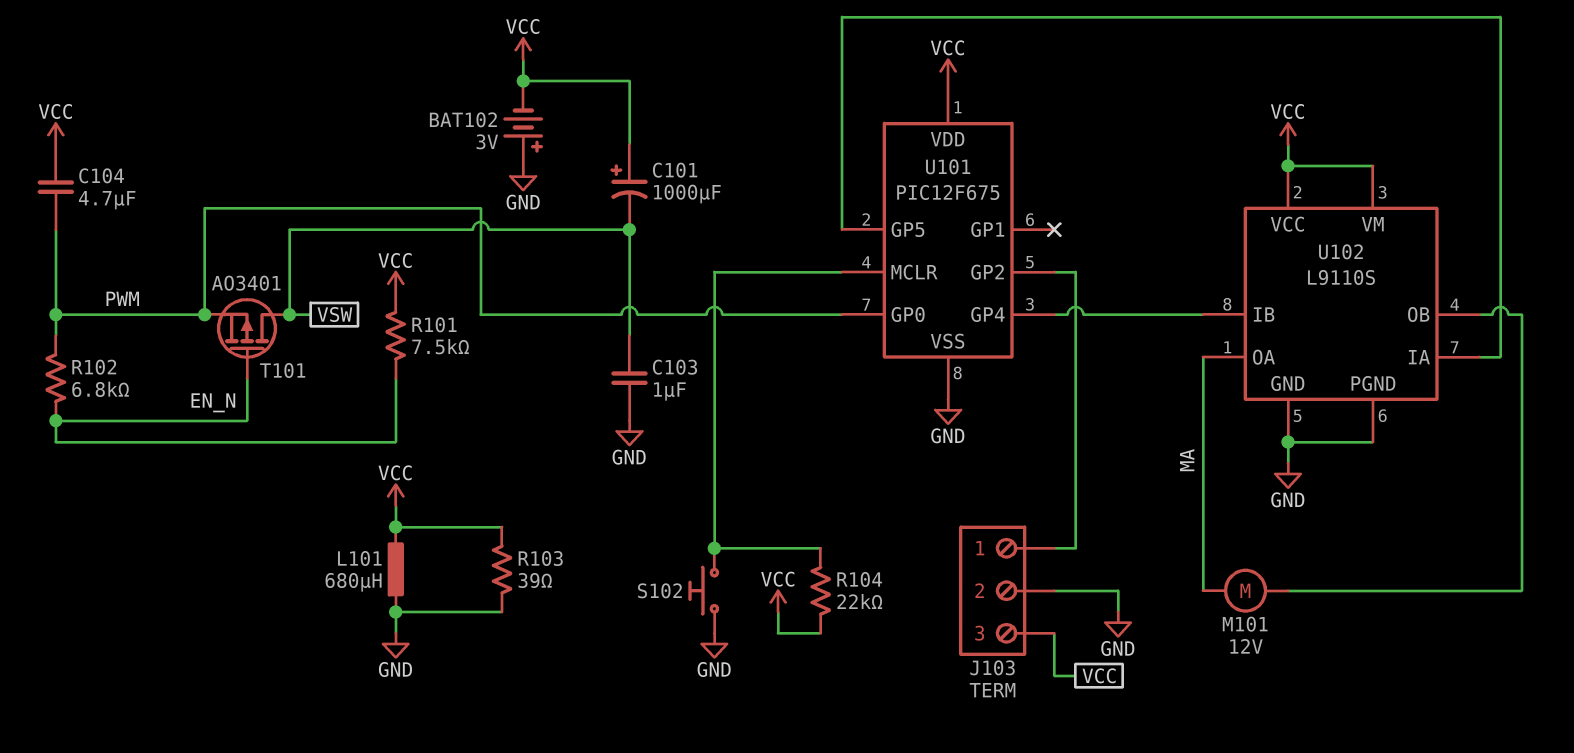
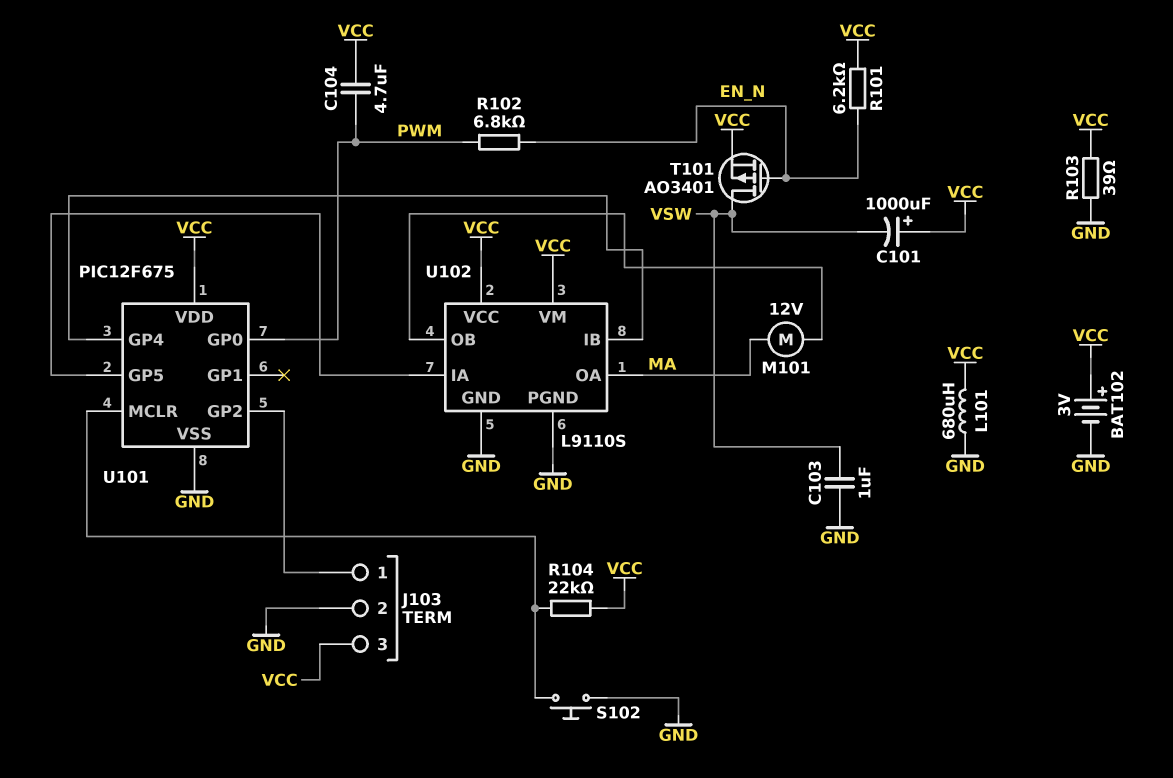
BAT102: 3V (plus GND, minus VCC) -> 3V (plus VCC, minus GND)
R101: 7.5k (EN_N, VCC) -> 6.2k (EN_N, VCC)
T101: PMOS AO3401 (G EN_N, D VSW, S PWM) -> PMOS AO3401 (G EN_N, D VSW, S VCC)

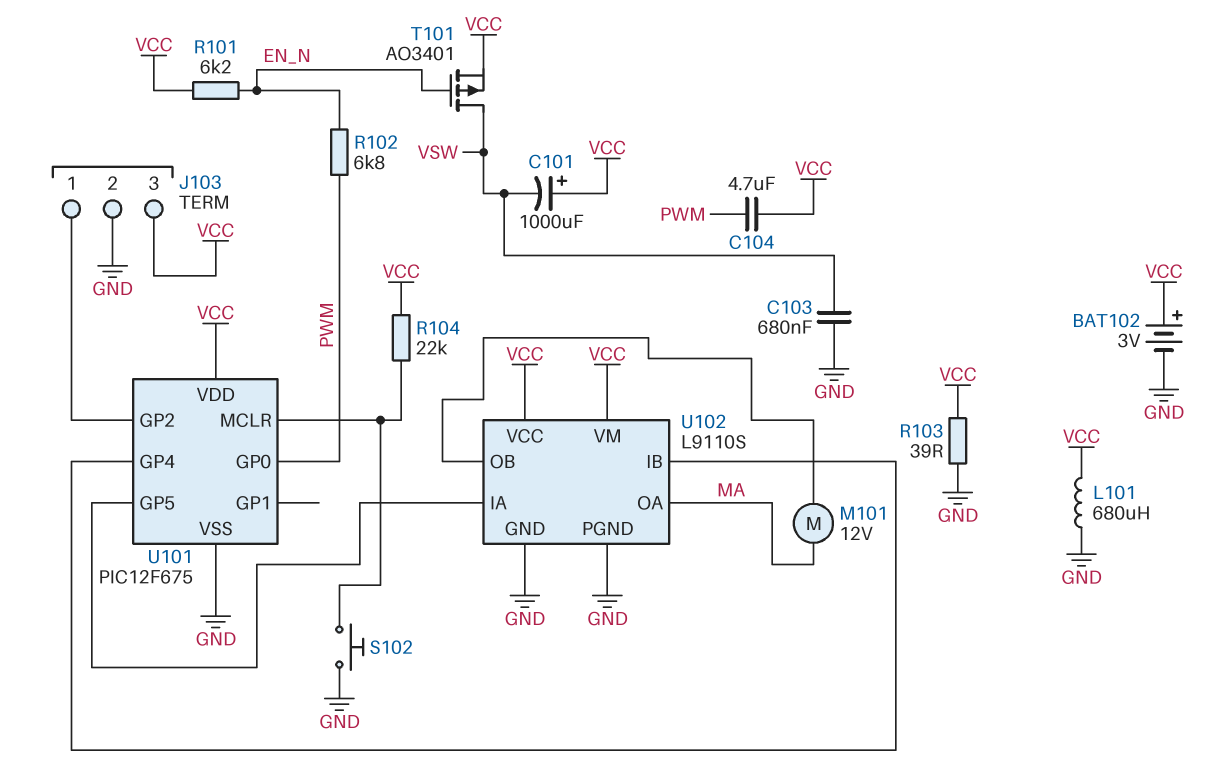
C103: 1uF (GND, VSW) -> 680nF (GND, VSW)

